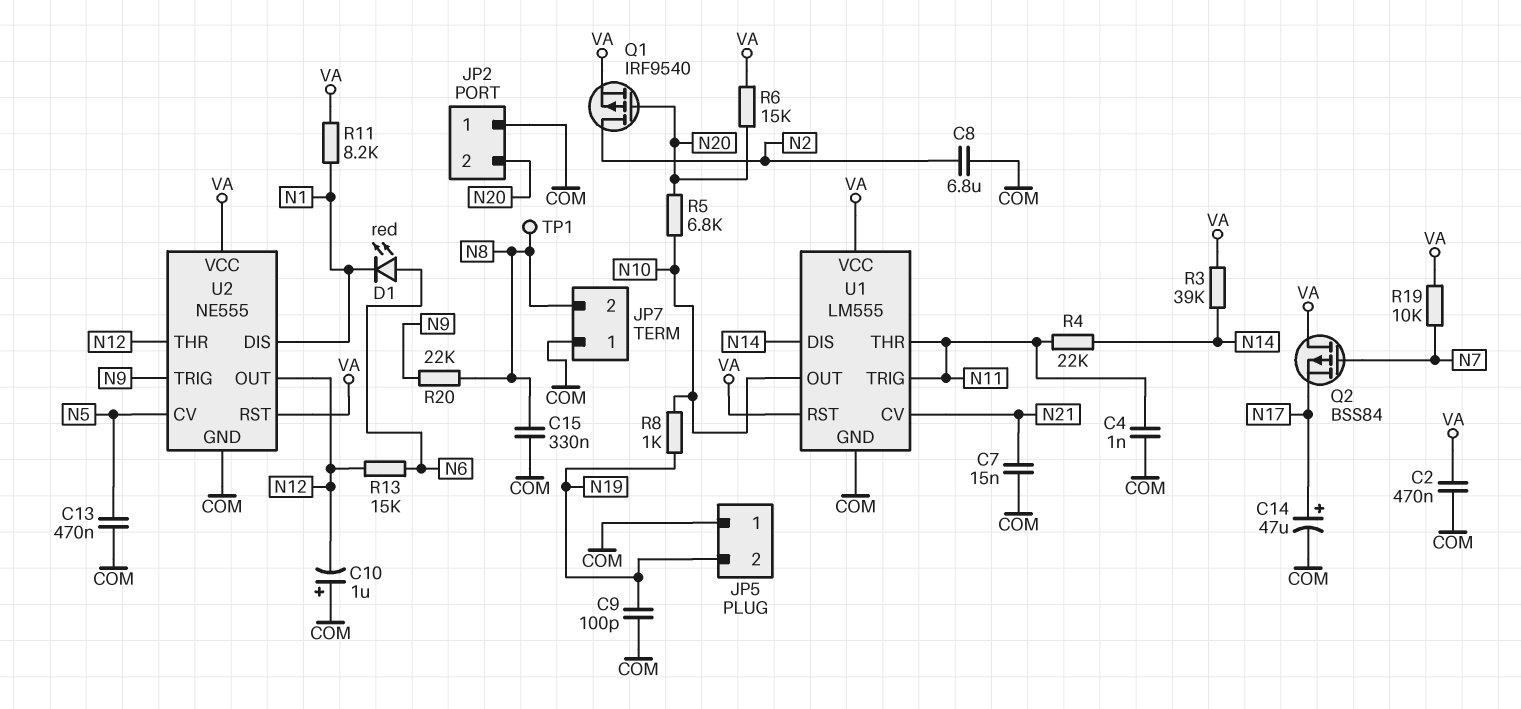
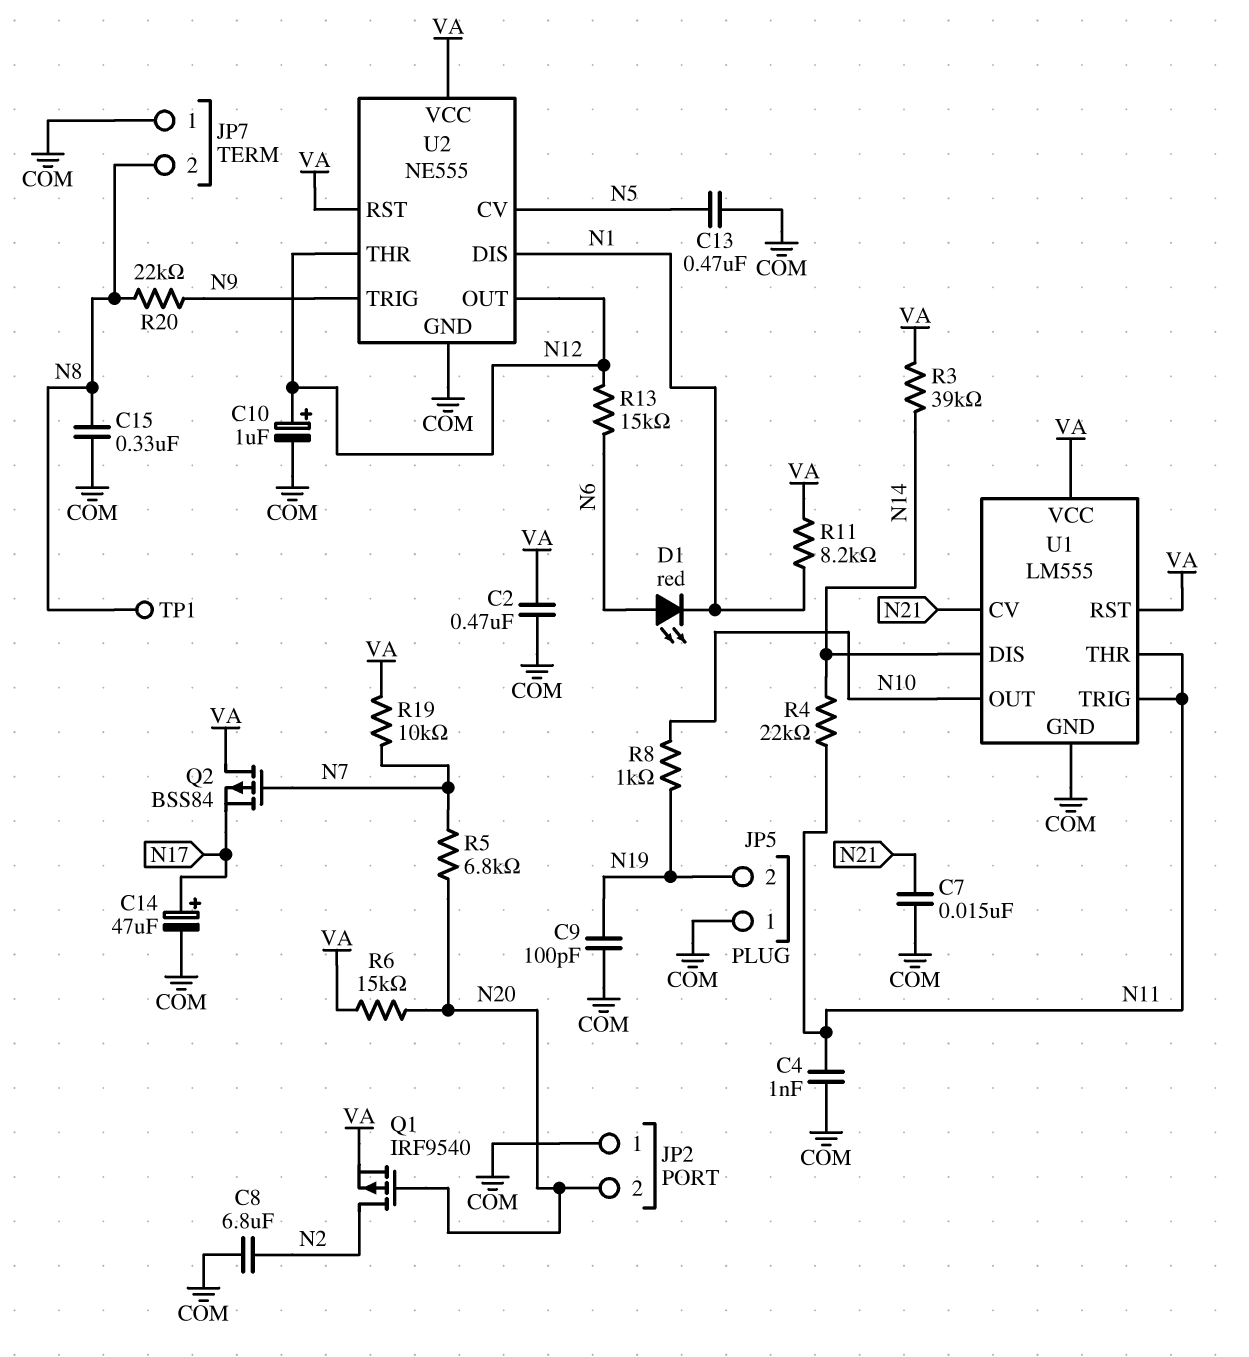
C10: 1uF (plus COM, minus N12) -> 1uF (plus N12, minus COM)
R5: 6.8k (N10, N20) -> 6.8k (N7, N20)

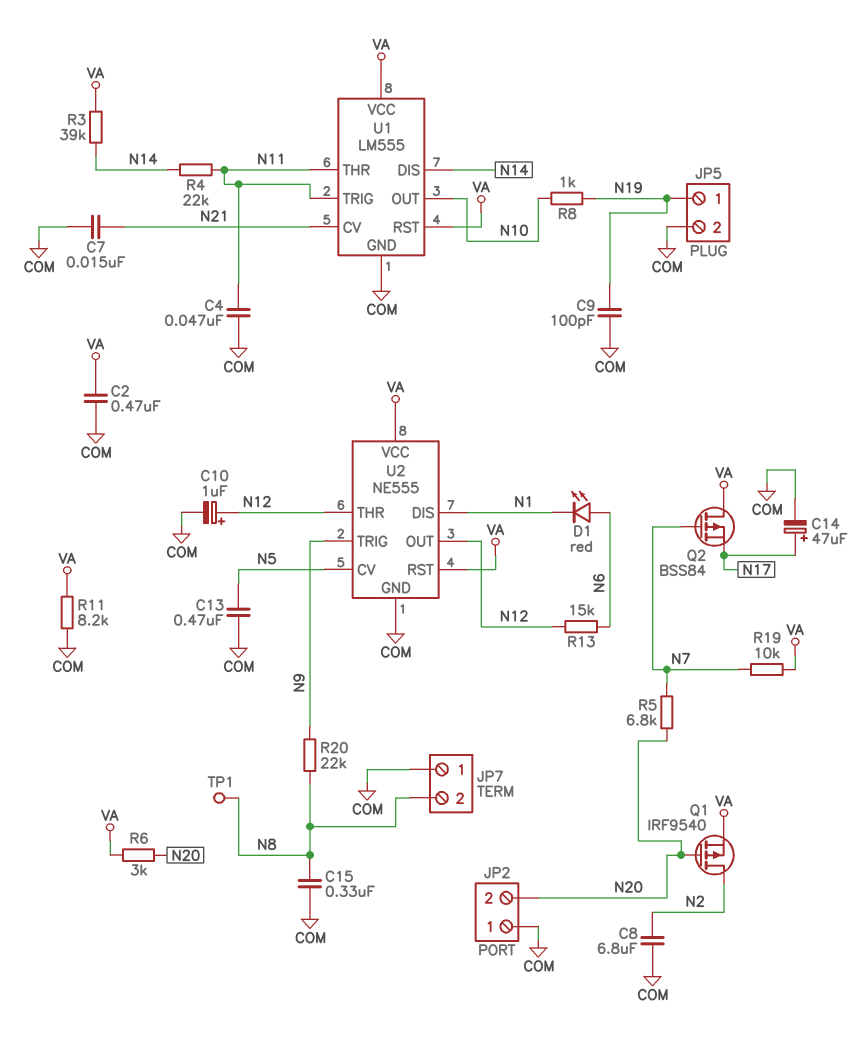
C4: 1nF (COM, N11) -> 47nF (COM, N11)
JP5 pin 1: COM -> N19
JP5 pin 2: N19 -> COM
R6: 15k (N20, VA) -> 3k (N20, VA)
R11: 8.2k (N1, VA) -> 8.2k (COM, VA)

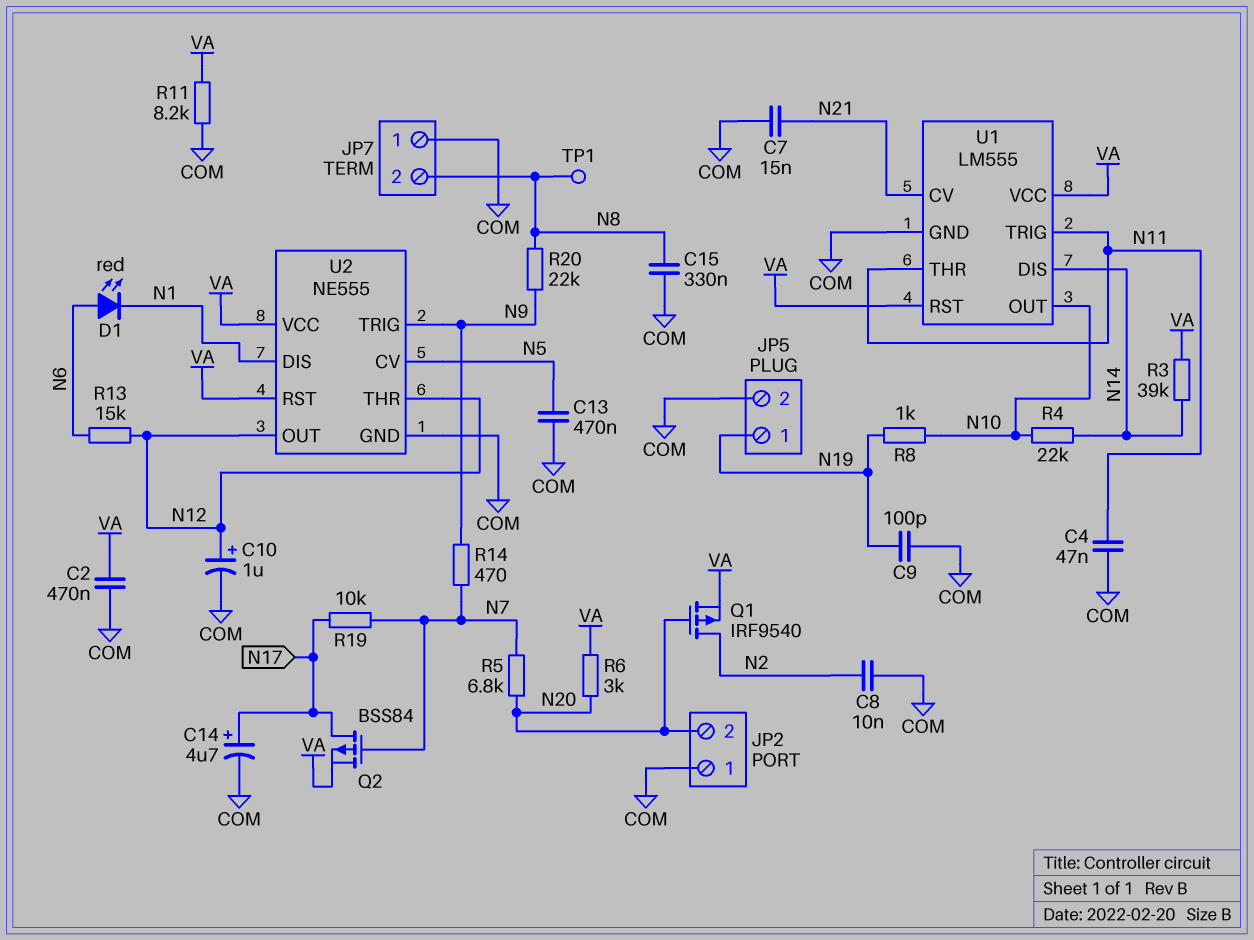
C8: 6.8uF (COM, N2) -> 10nF (COM, N2)
C14: 47uF (plus N17, minus COM) -> 4.7uF (plus N17, minus COM)
Q2: PMOS BSS84 (G N7, D VA, S N17) -> PMOS BSS84 (G N7, D N17, S VA)
R4: 22k (N11, N14) -> 22k (N10, N14)
R14: none -> 470 (N7, N9)
R19: 10k (N7, VA) -> 10k (N7, N17)

